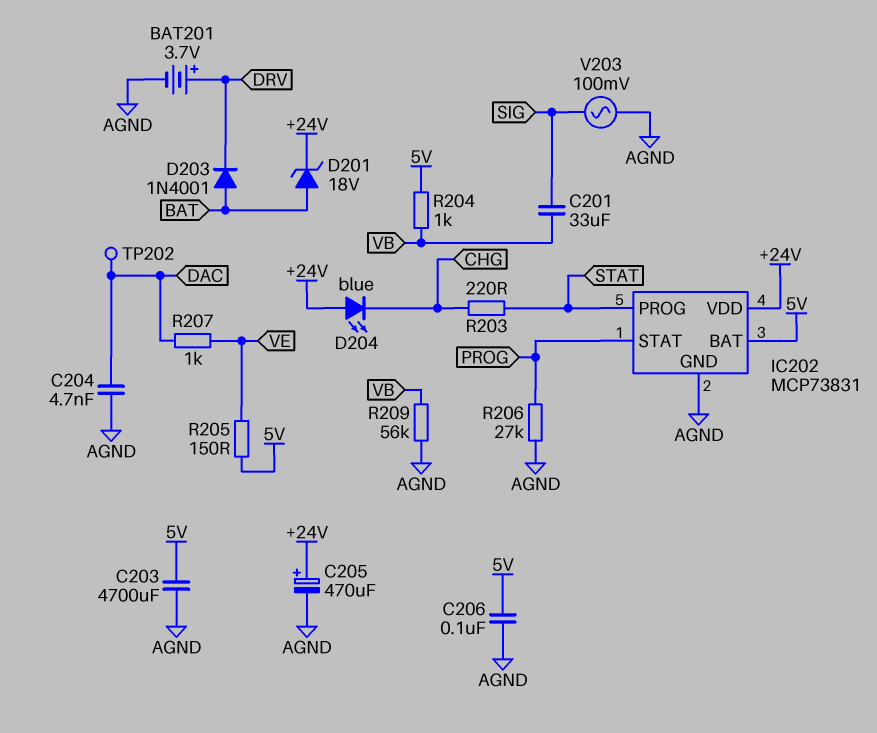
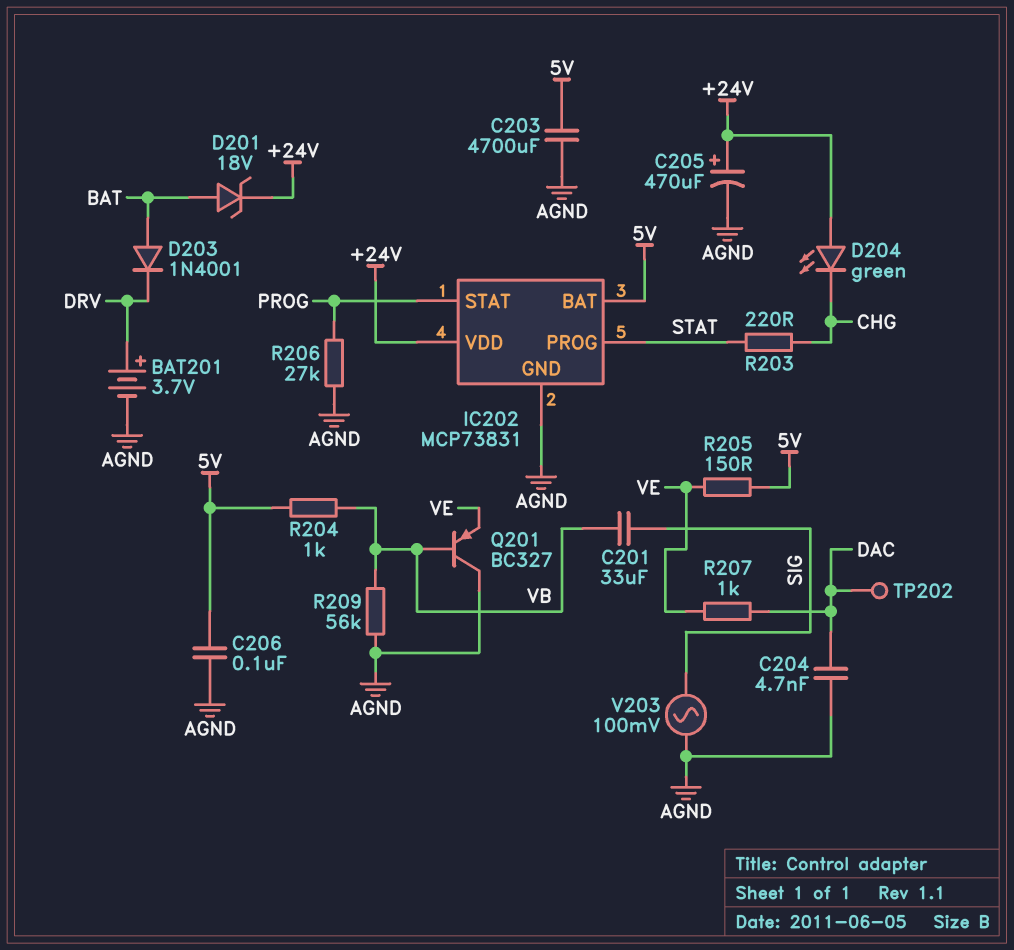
D204: LED blue (A +24V, K CHG) -> LED green (A +24V, K CHG)
Q201: none -> PNP BC327 (B VB, C AGND, E VE)

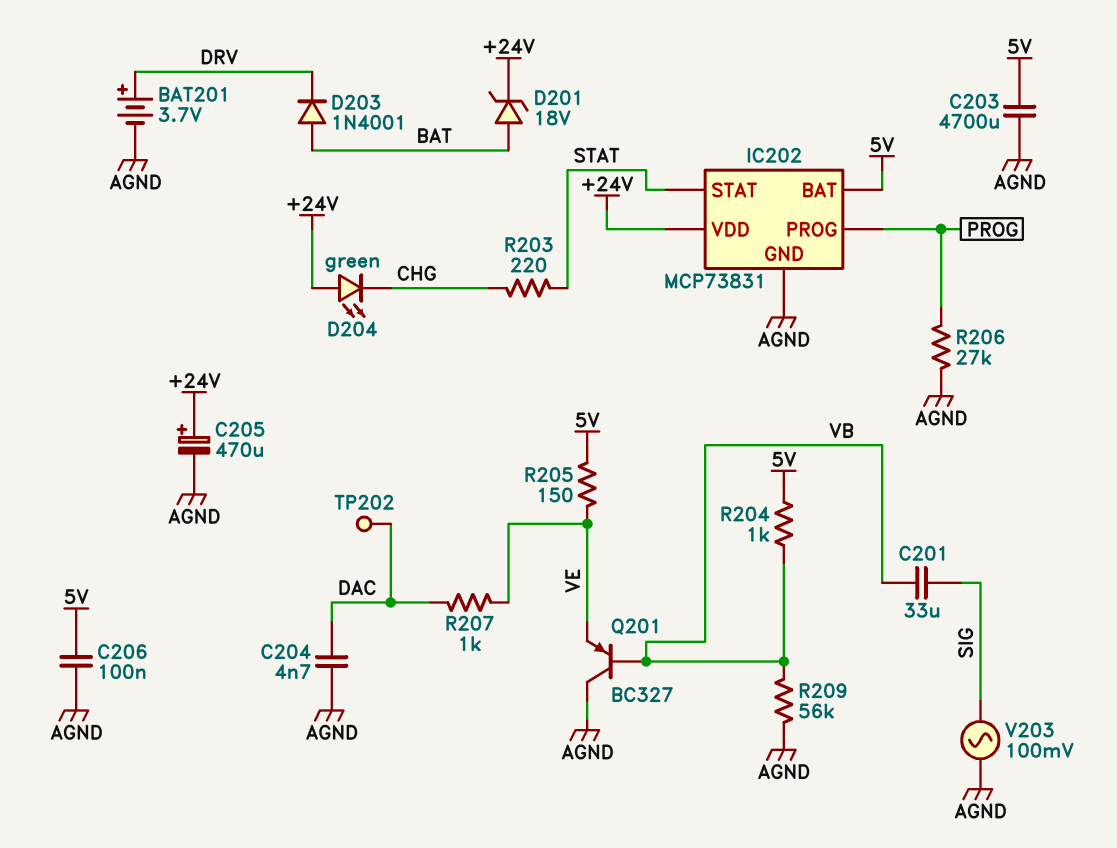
IC202 pin PROG: STAT -> PROG
IC202 pin STAT: PROG -> STAT

